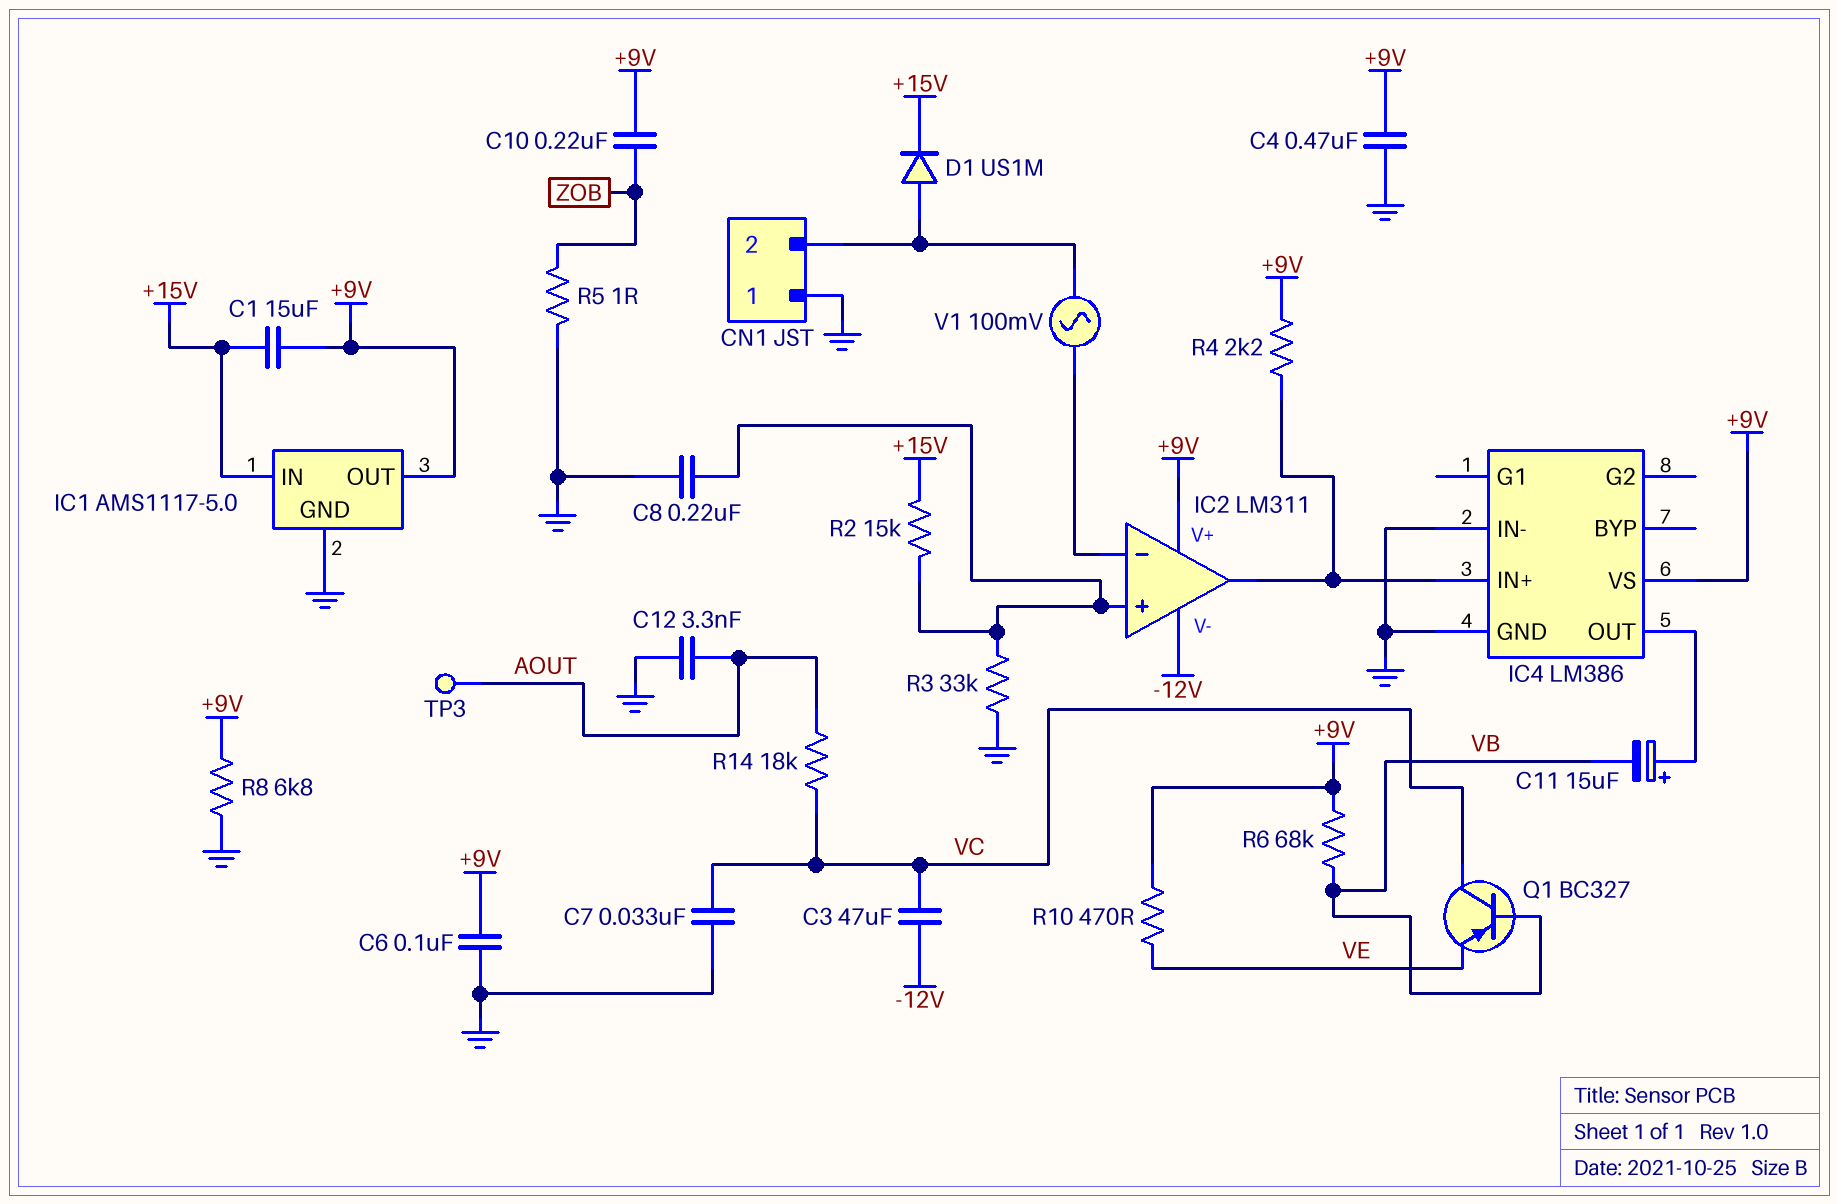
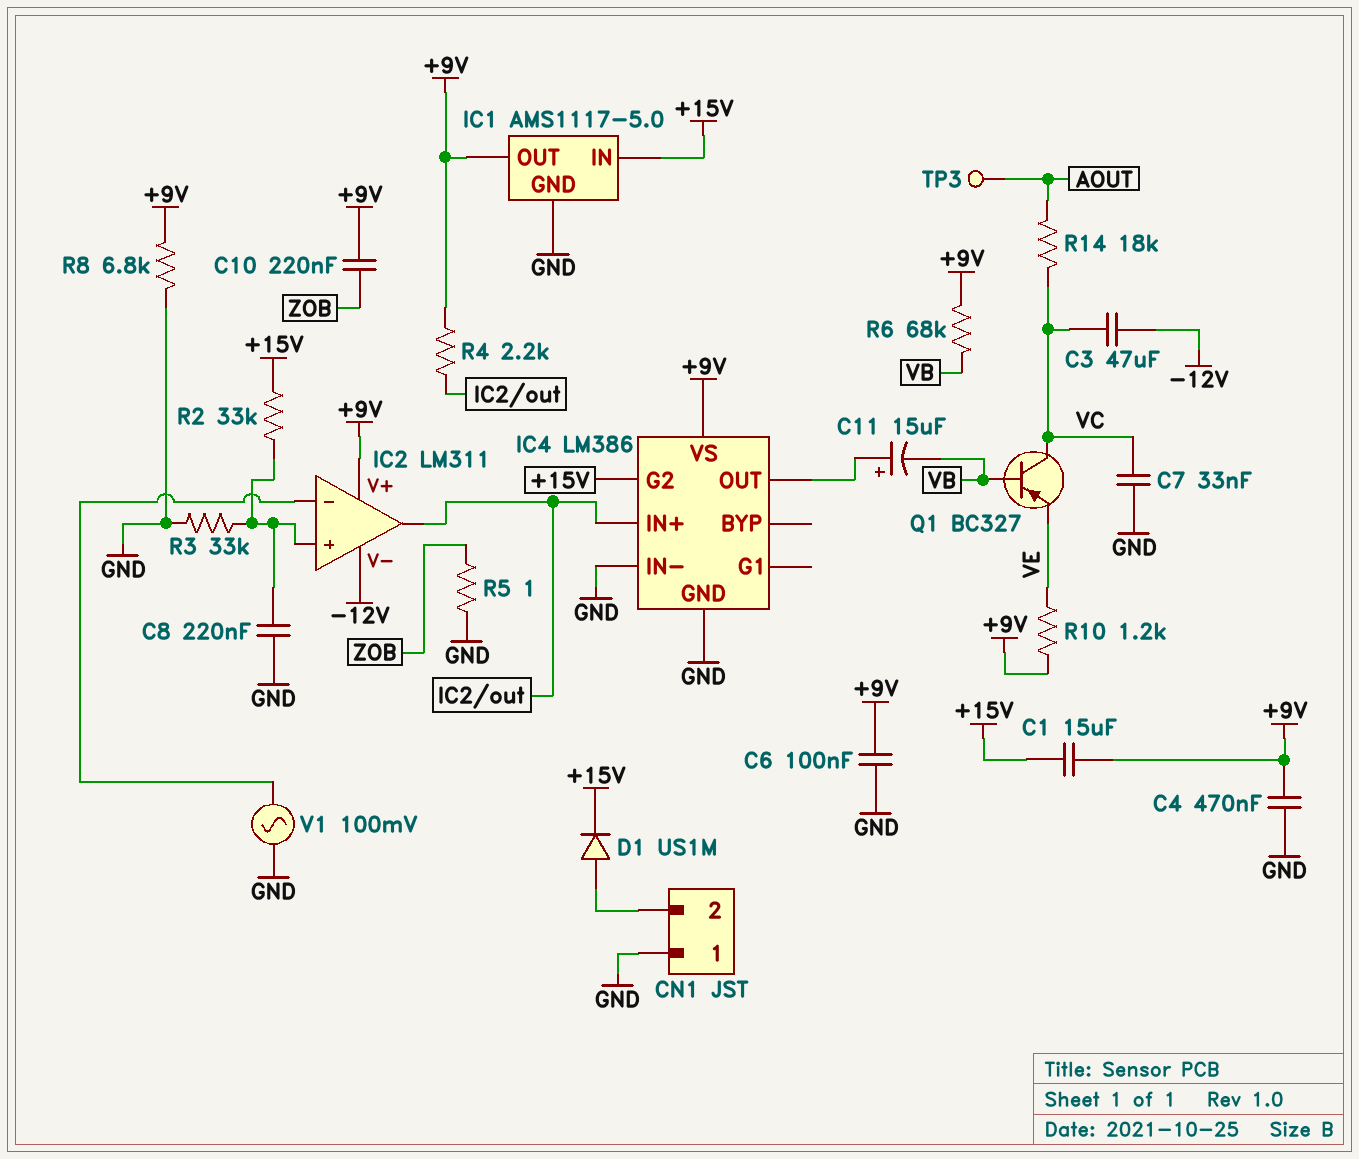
C12: 3.3nF (AOUT, GND) -> none
IC4 pin G2: none -> +15V
R2: 15k (+15V, IC2/in+) -> 33k (+15V, IC2/in+)
R10: 470 (+9V, VE) -> 1.2k (+9V, VE)
V1: AC 100mV (CN1/2, IC2/in-) -> AC 100mV (GND, IC2/in-)

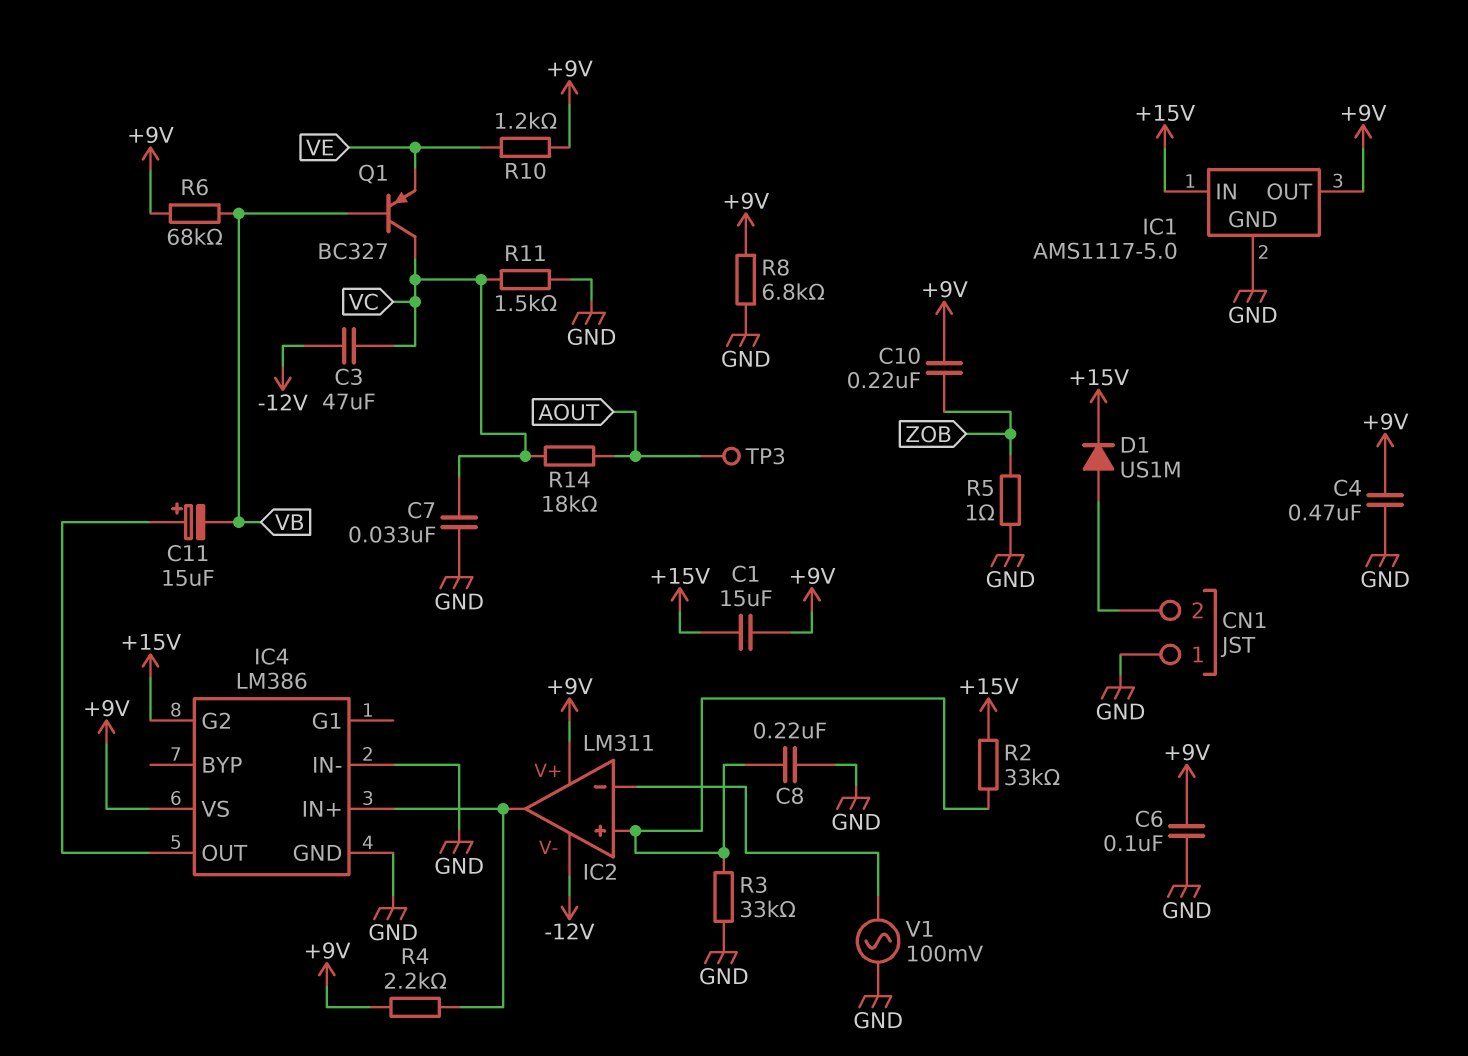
R11: none -> 1.5k (GND, VC)

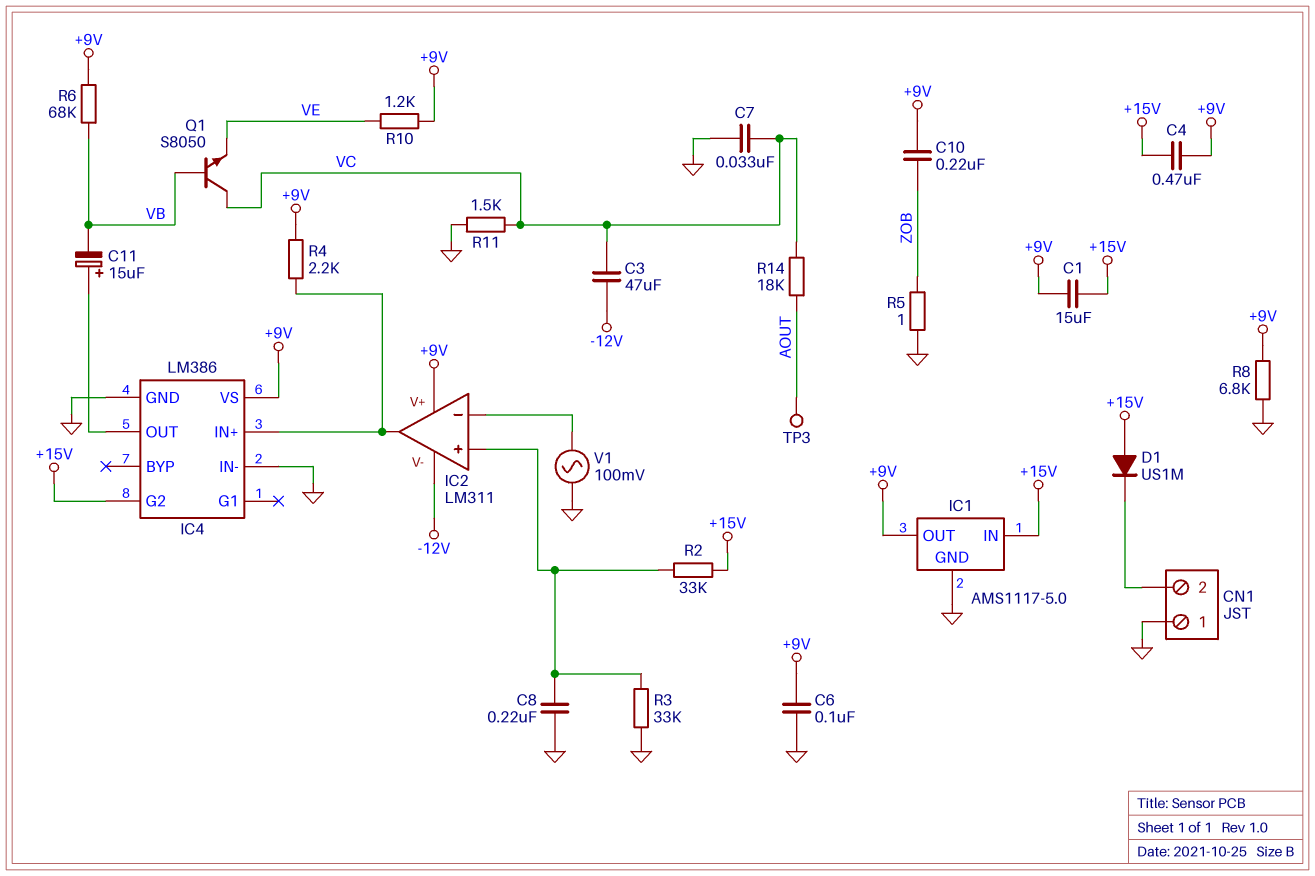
C4: 470nF (+9V, GND) -> 470nF (+9V, +15V)
D1: diode US1M (A CN1/2, K +15V) -> diode US1M (A +15V, K CN1/2)
Q1: PNP BC327 (B VB, C VC, E VE) -> NPN S8050 (B VB, C VC, E VE)

